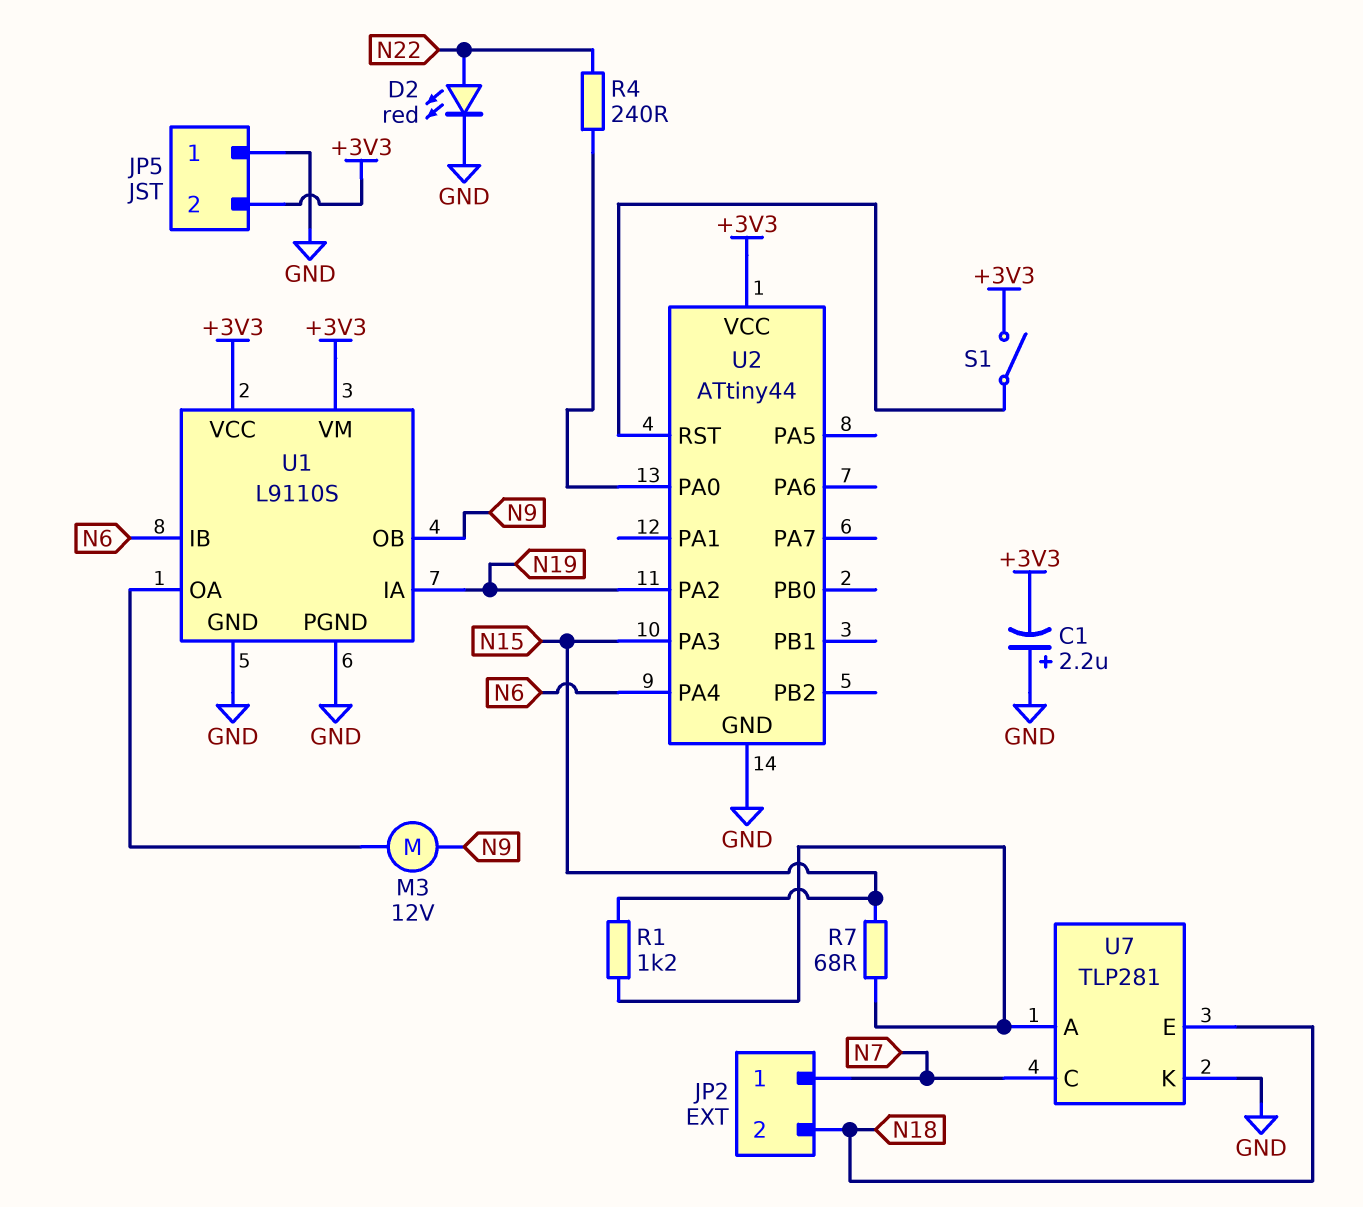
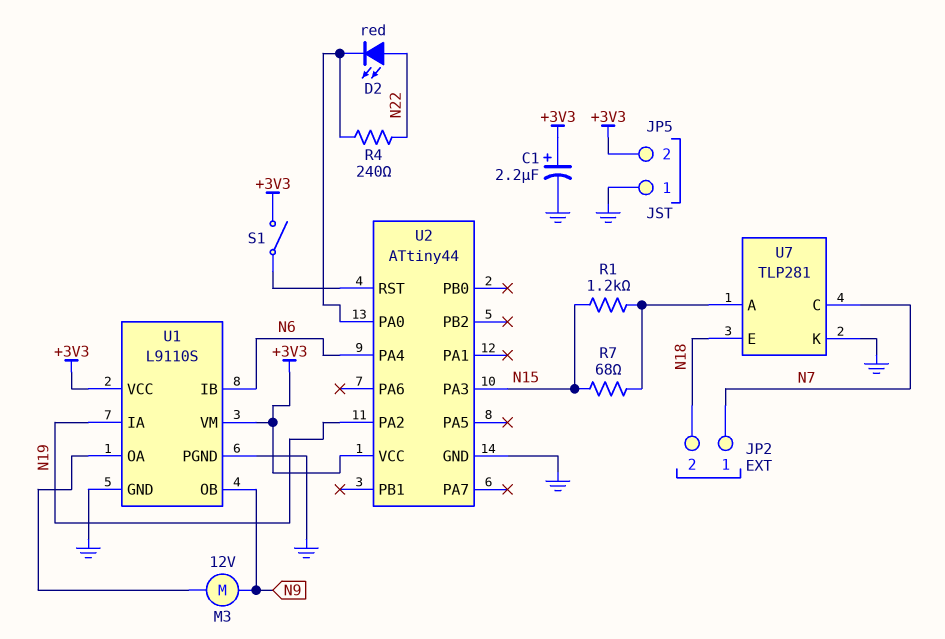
C1: 2.2uF (plus GND, minus +3V3) -> 2.2uF (plus +3V3, minus GND)
D2: LED red (A N22, K GND) -> LED red (A N22, K U2/PA0)

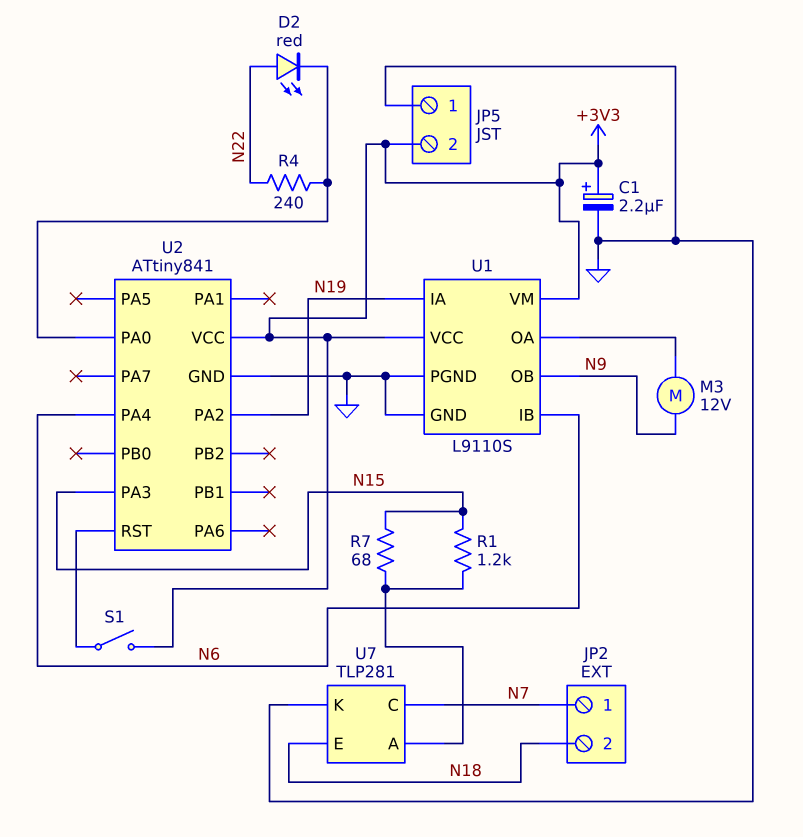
U2: ATtiny44 -> ATtiny841

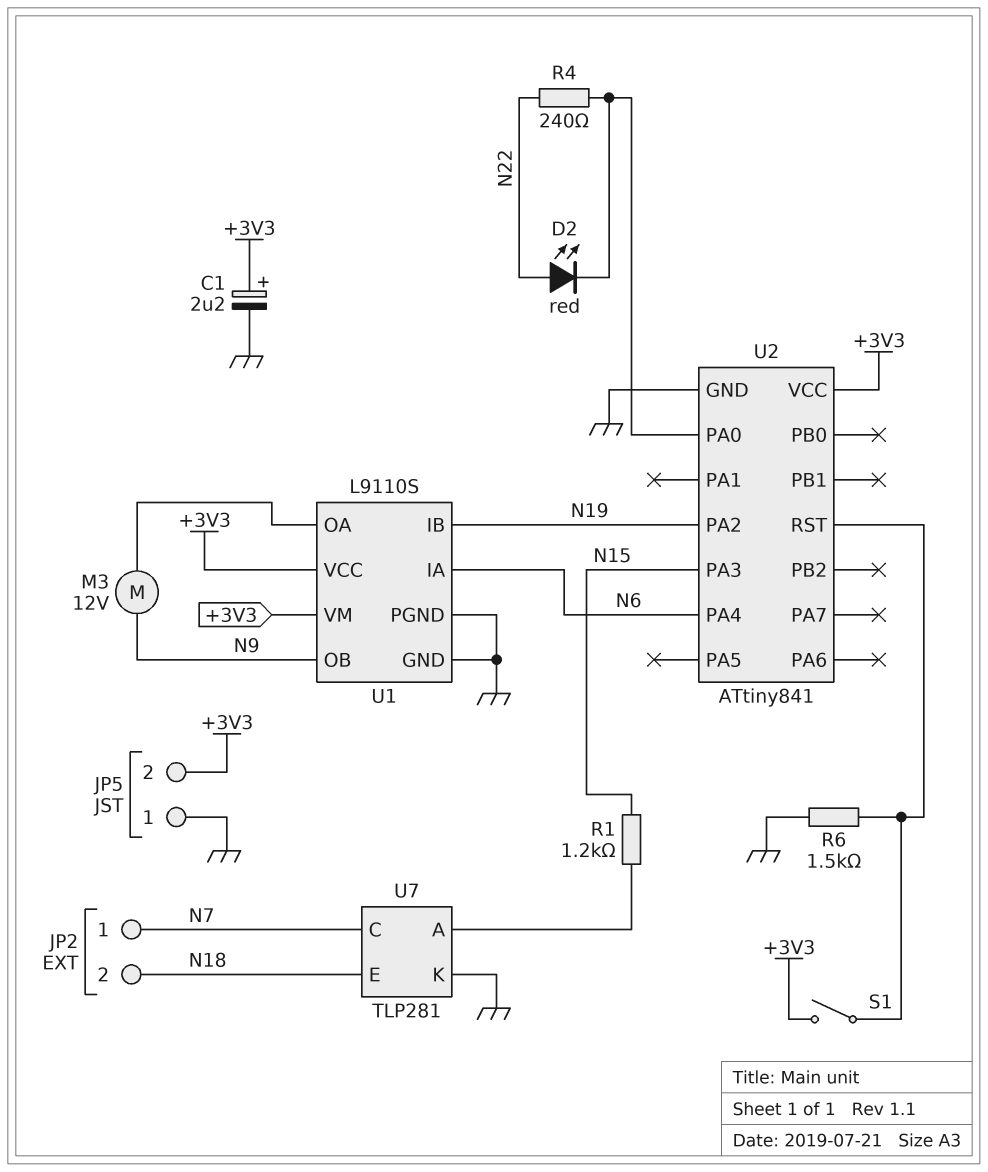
R6: none -> 1.5k (GND, U2/RST)
R7: 68 (N15, U7/A) -> none
U1 pin IA: N19 -> N6
U1 pin IB: N6 -> N19

